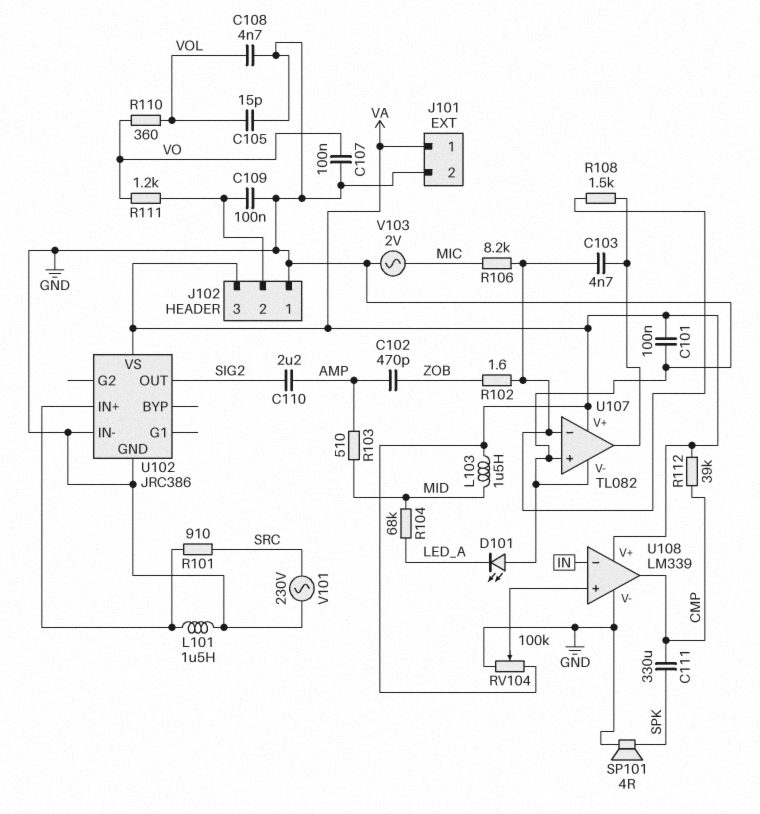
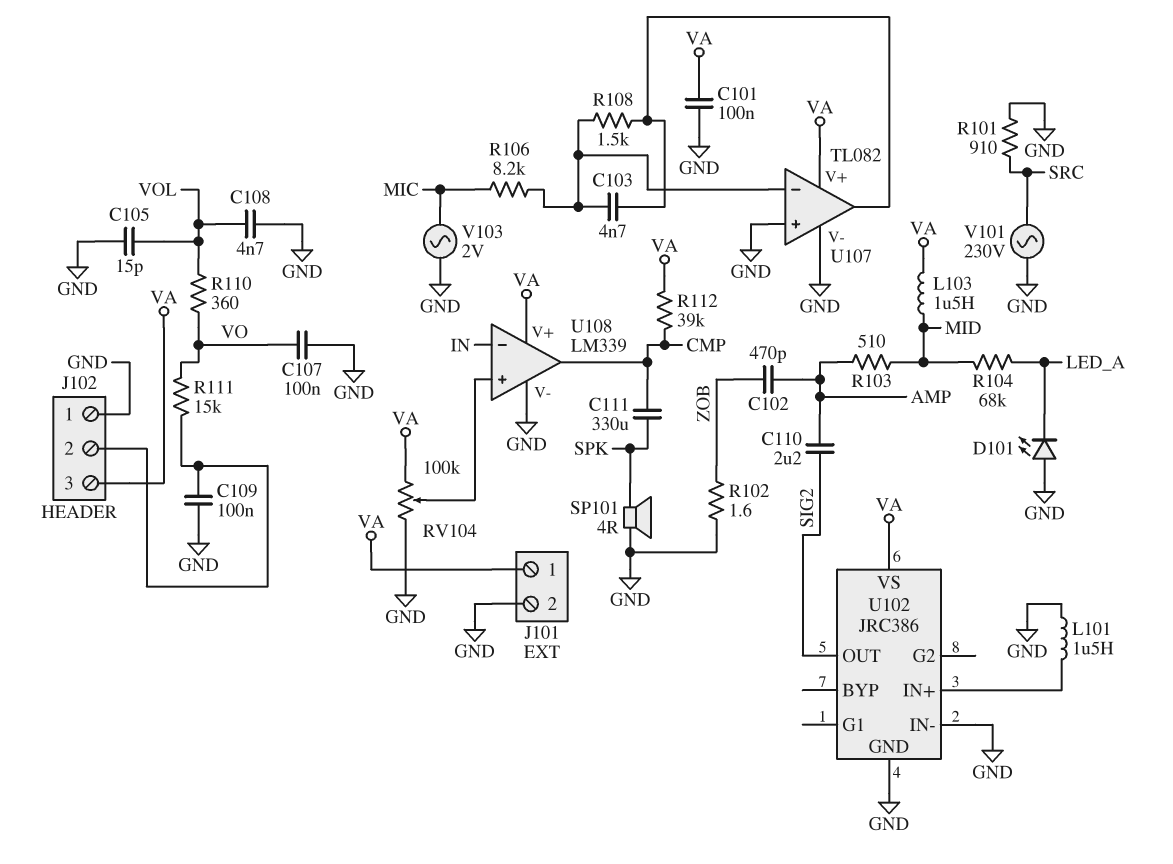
R101: 910 (SRC, U102/IN+) -> 910 (GND, SRC)
R102: 1.6 (U107/in-, ZOB) -> 1.6 (GND, ZOB)
R111: 1.2k (J102/2, VO) -> 15k (J102/2, VO)

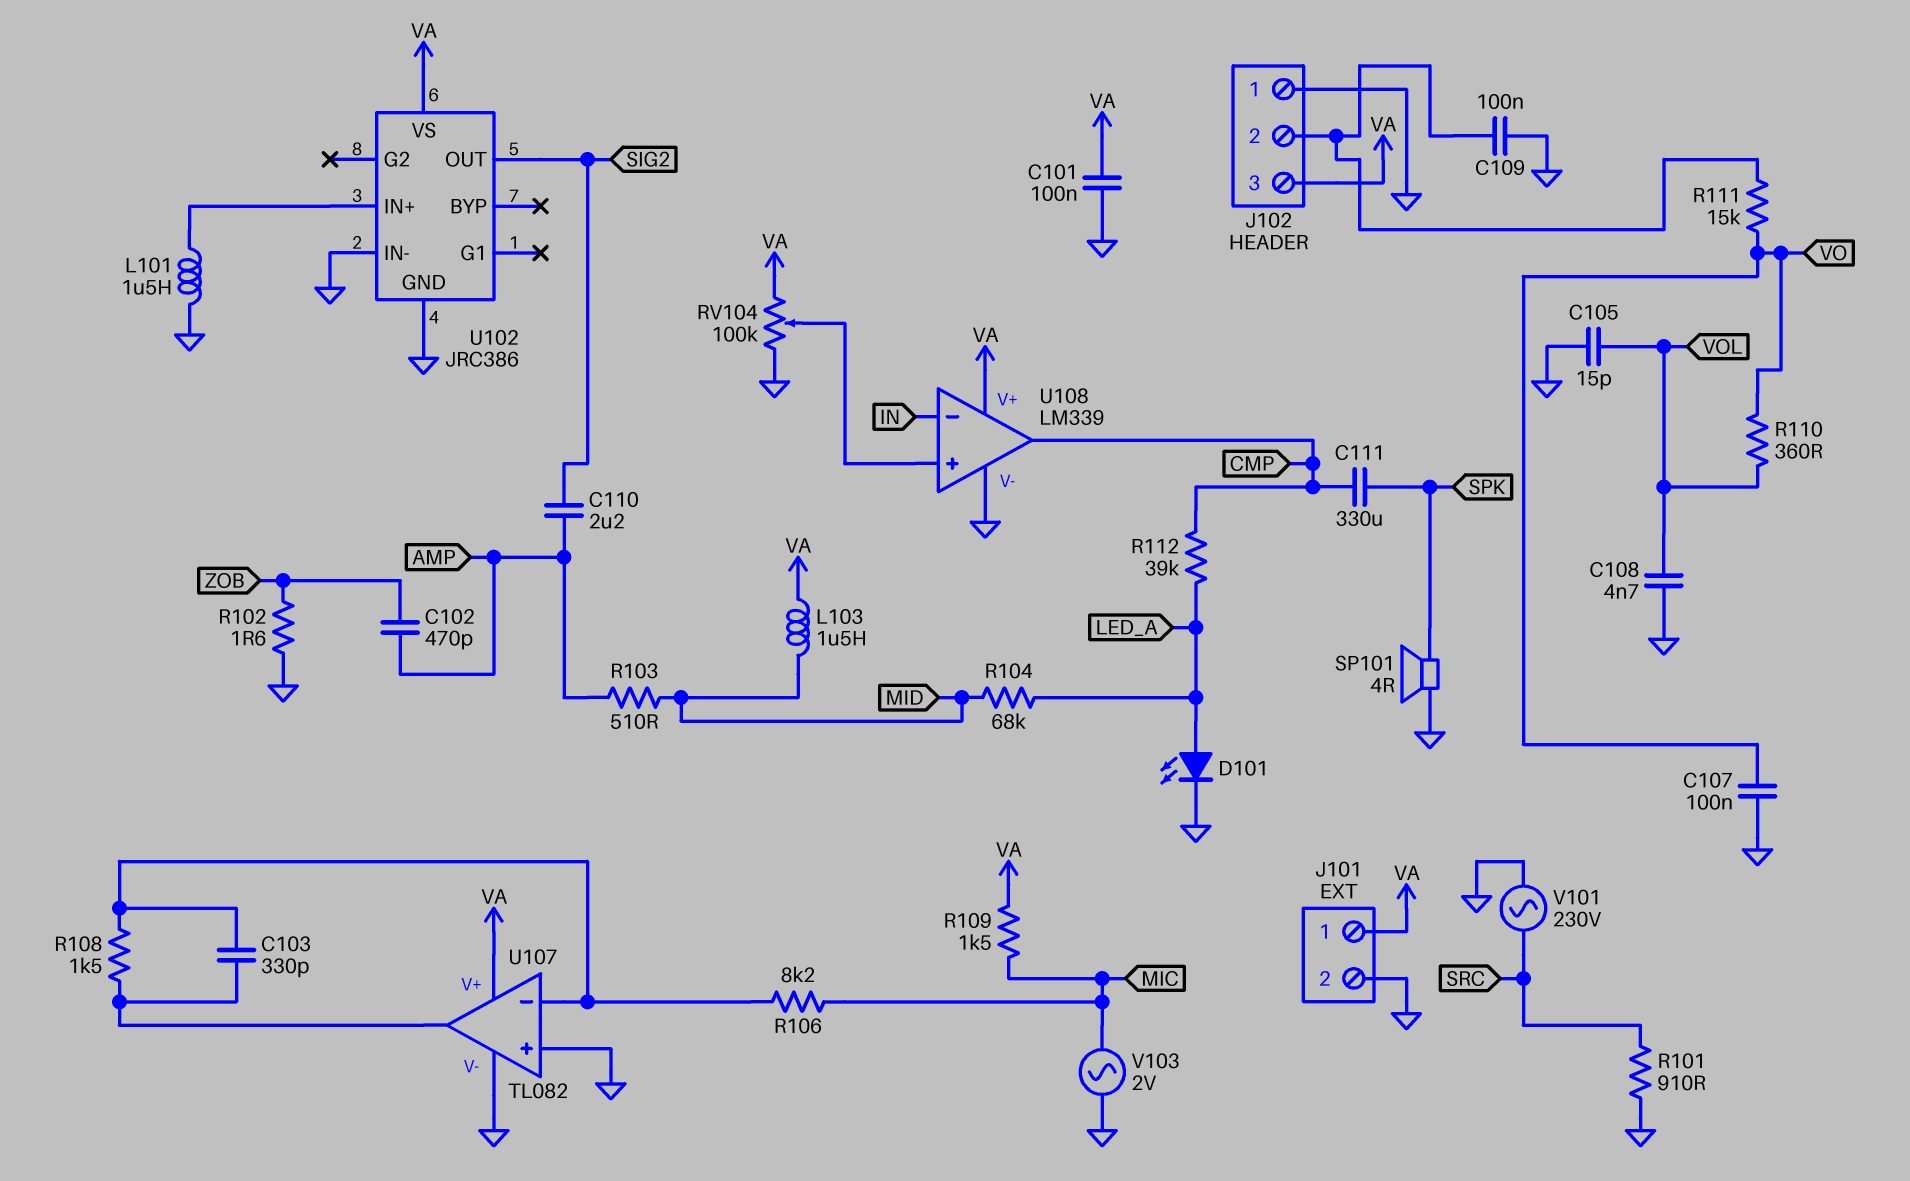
C103: 4.7nF (U107/in-, U107/out) -> 330pF (U107/in-, U107/out)
D101: LED (A GND, K LED_A) -> LED (A LED_A, K GND)
R109: none -> 1.5k (MIC, VA)
R112: 39k (CMP, VA) -> 39k (CMP, LED_A)

